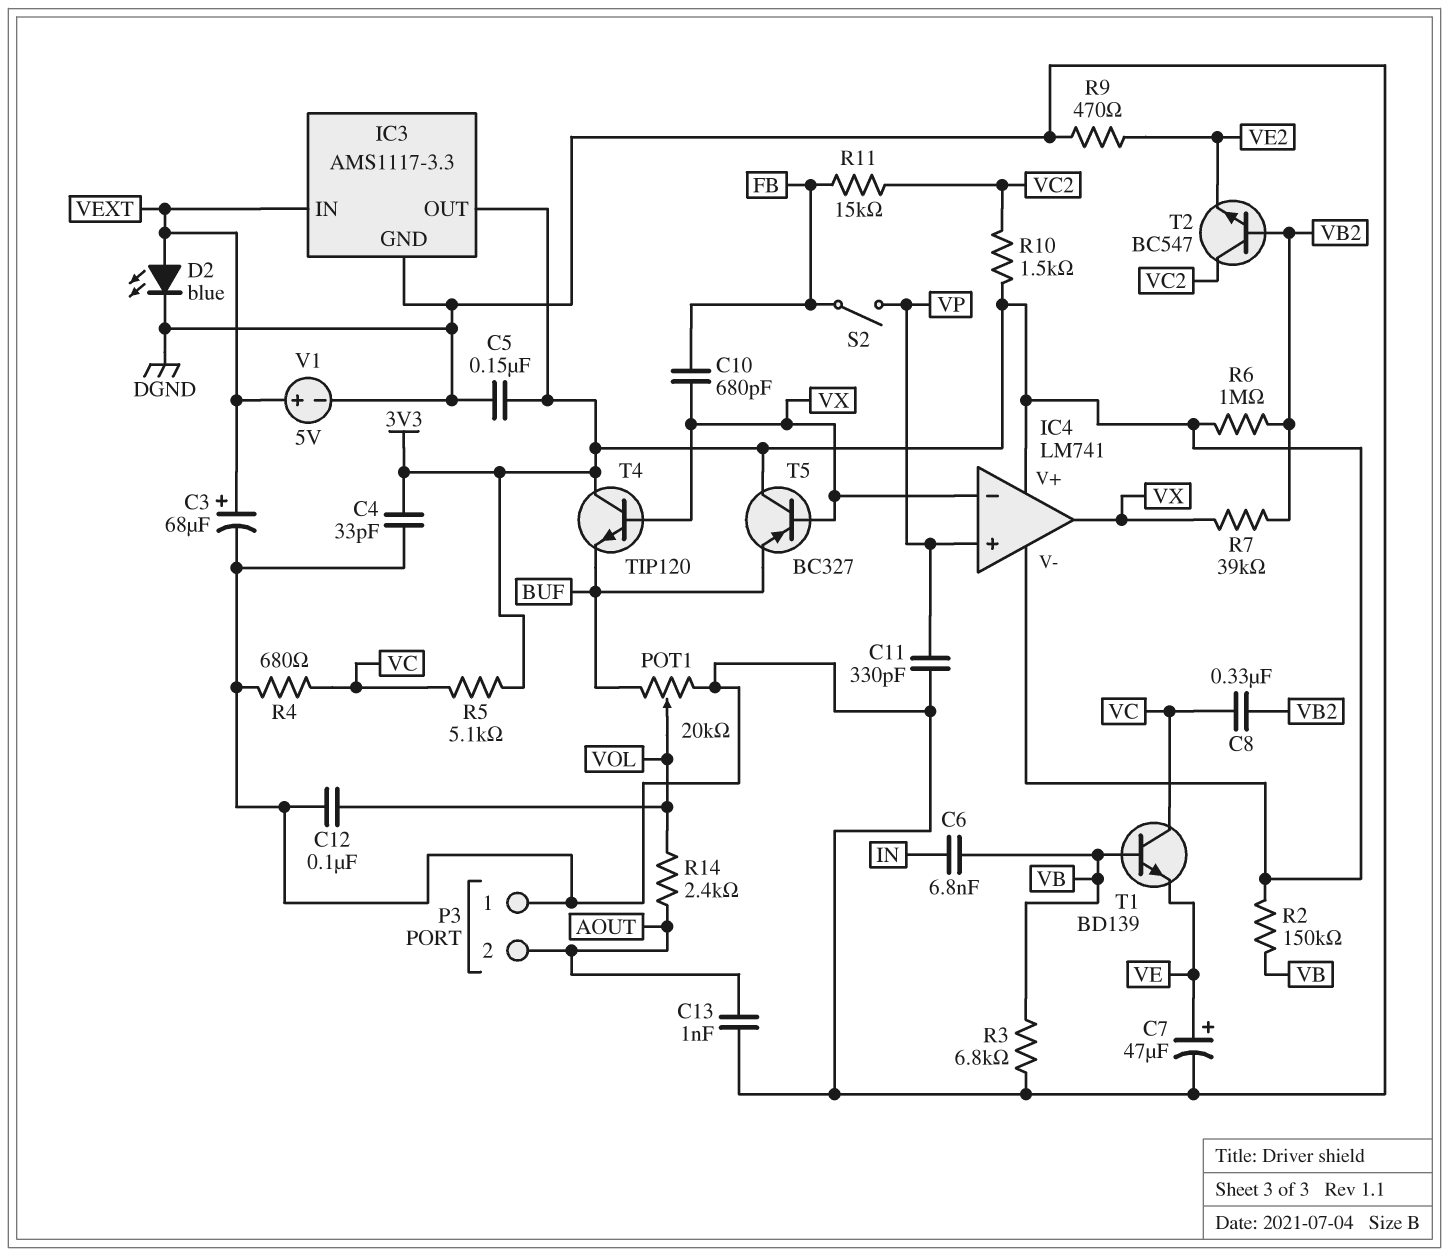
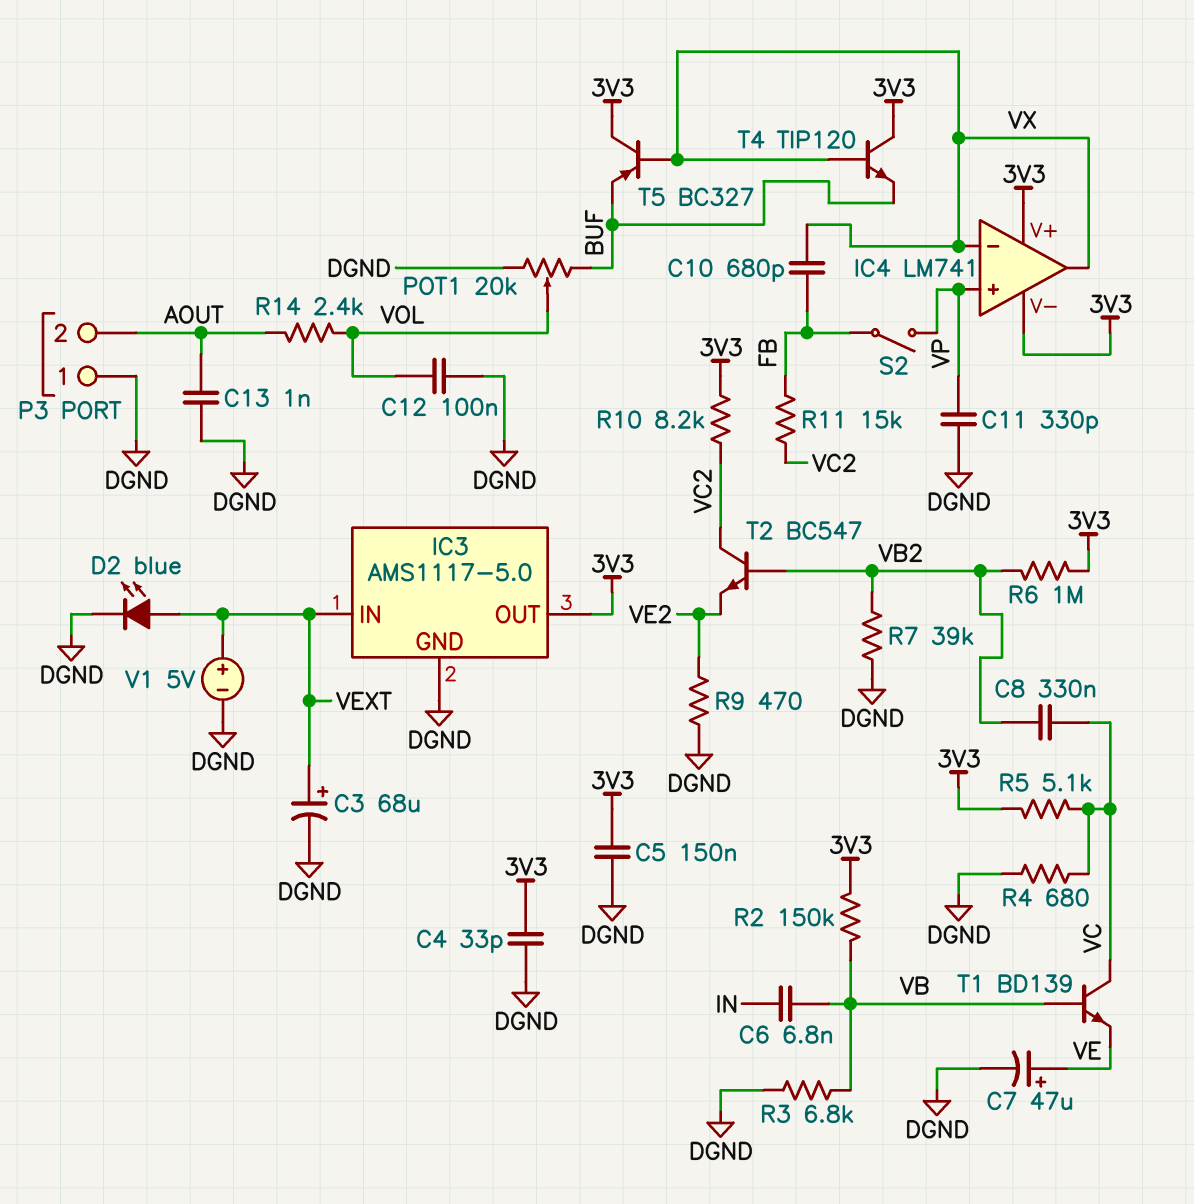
IC3: AMS1117-3.3 -> AMS1117-5.0
R7: 39k (VB2, VX) -> 39k (DGND, VB2)
R10: 1.5k (3V3, VC2) -> 8.2k (3V3, VC2)

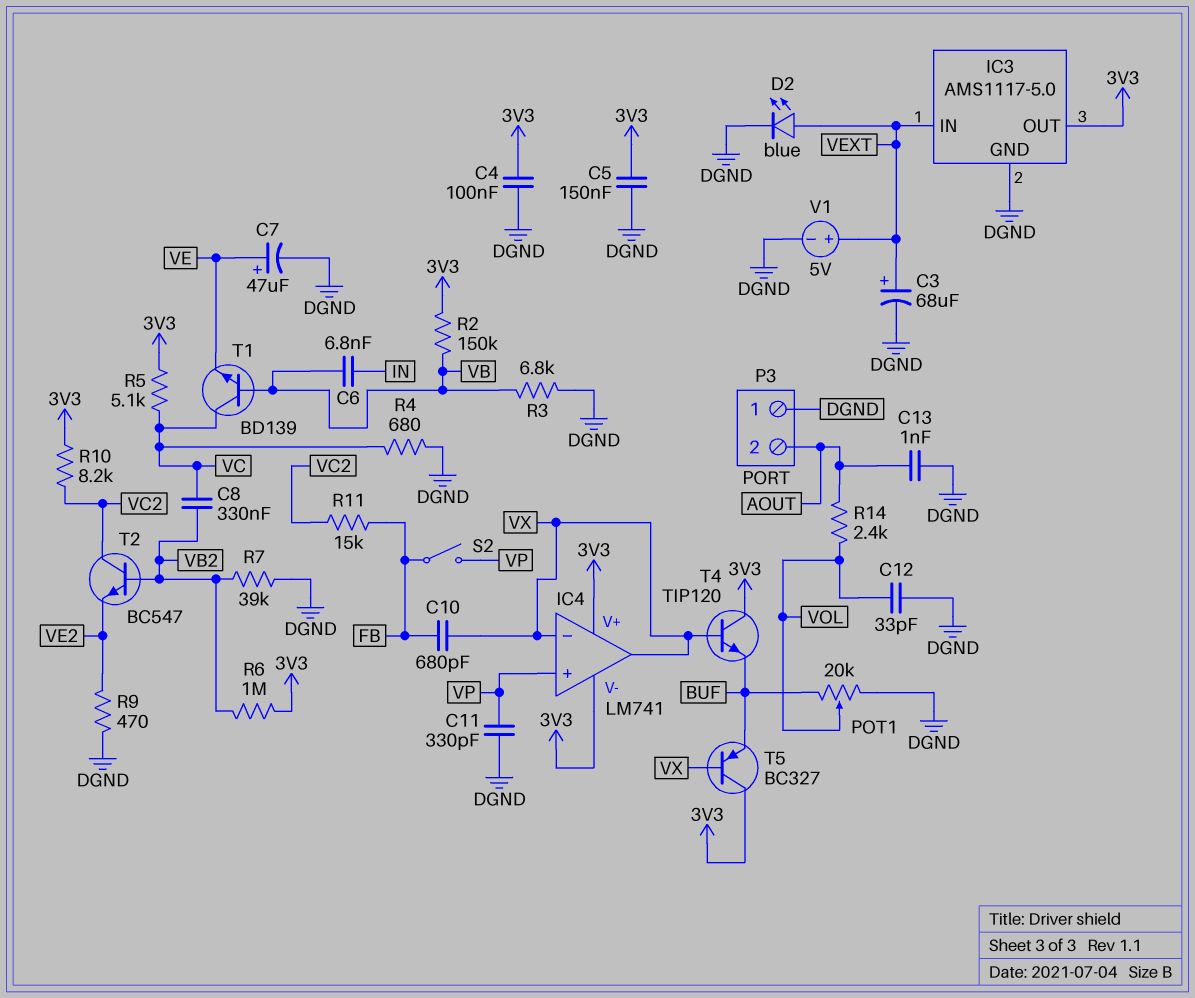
C4: 33pF (3V3, DGND) -> 100nF (3V3, DGND)
C12: 100nF (DGND, VOL) -> 33pF (DGND, VOL)

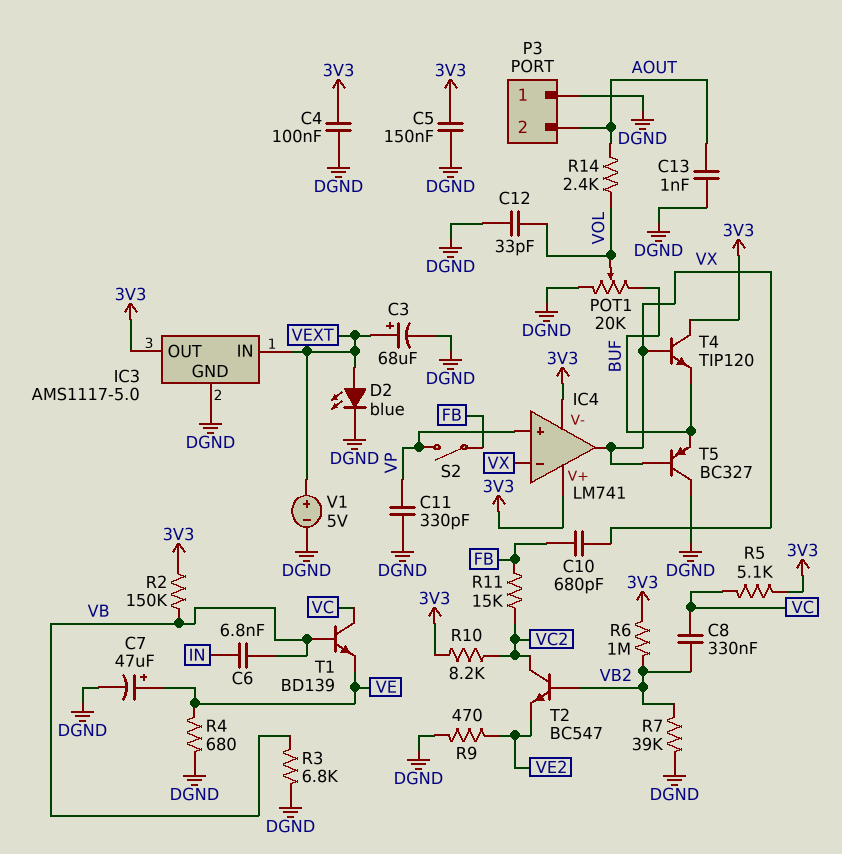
R4: 680 (DGND, VC) -> 680 (DGND, VE)
T5: PNP BC327 (B VX, C 3V3, E BUF) -> PNP BC327 (B VX, C DGND, E BUF)

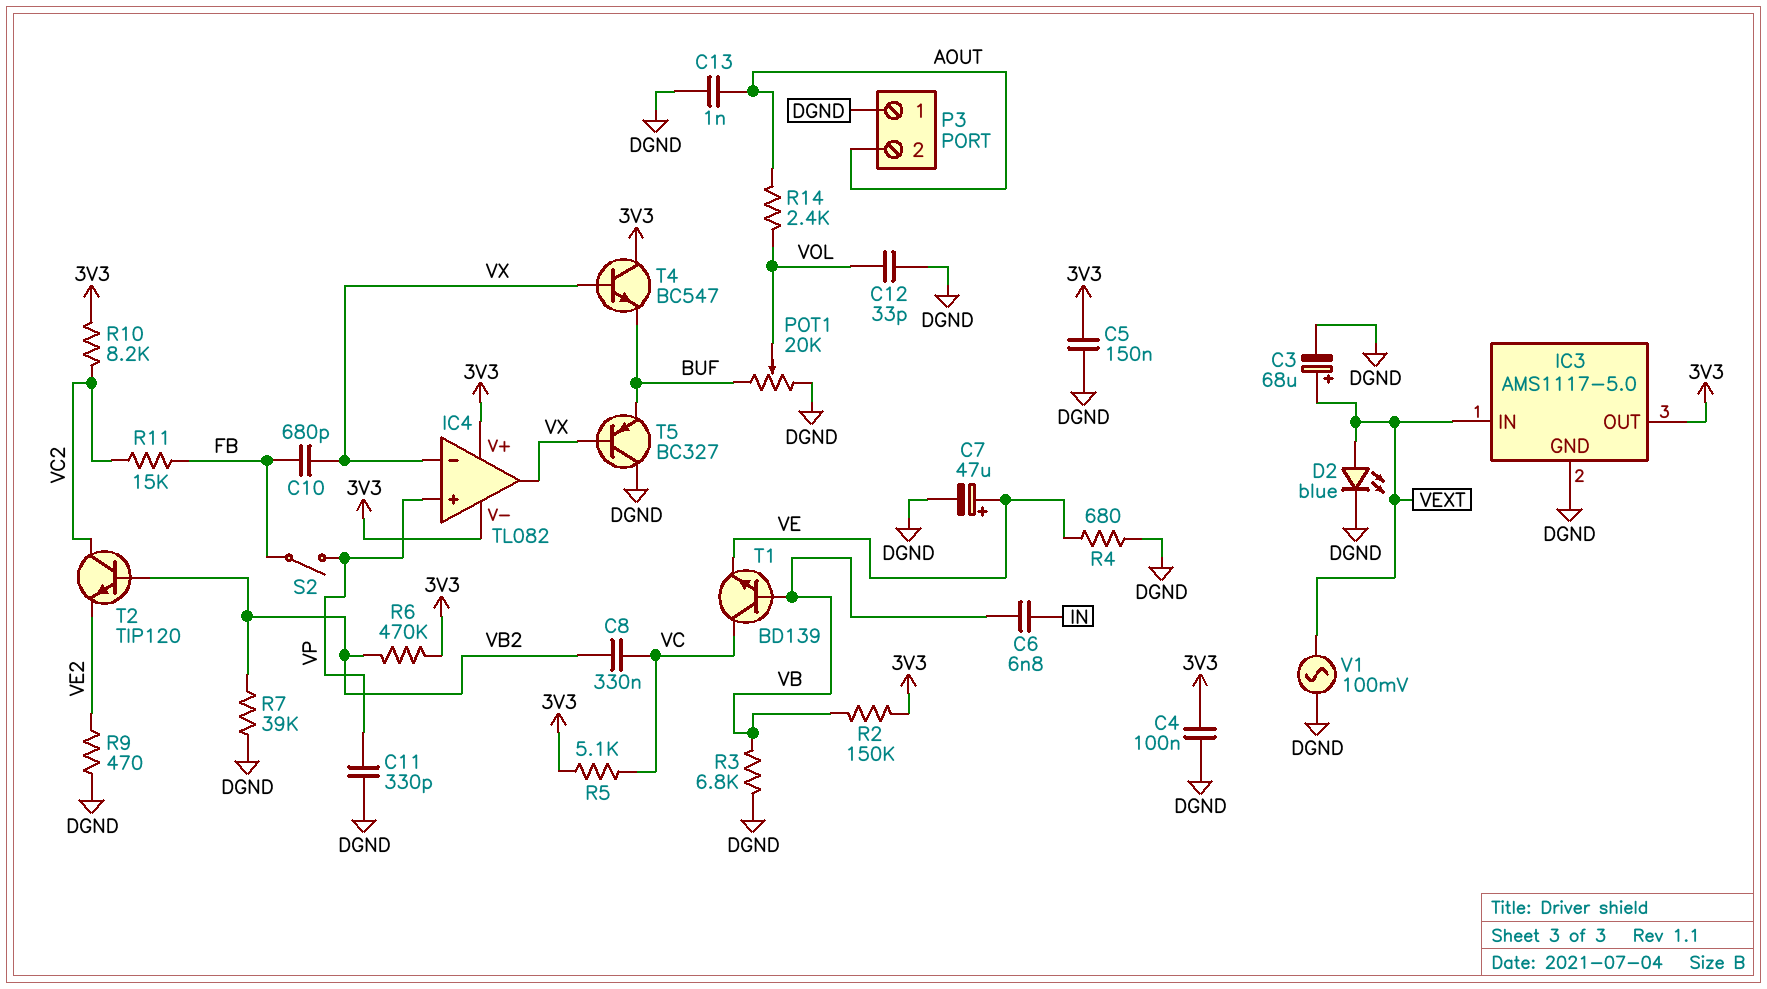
IC4: LM741 -> TL082
R6: 1M (3V3, VB2) -> 470k (3V3, VB2)
T2: NPN BC547 (B VB2, C VC2, E VE2) -> NPN TIP120 (B VB2, C VC2, E VE2)
T4: NPN TIP120 (B VX, C 3V3, E BUF) -> NPN BC547 (B VX, C 3V3, E BUF)
V1: 5V (plus VEXT, minus DGND) -> AC 100mV (DGND, VEXT)

